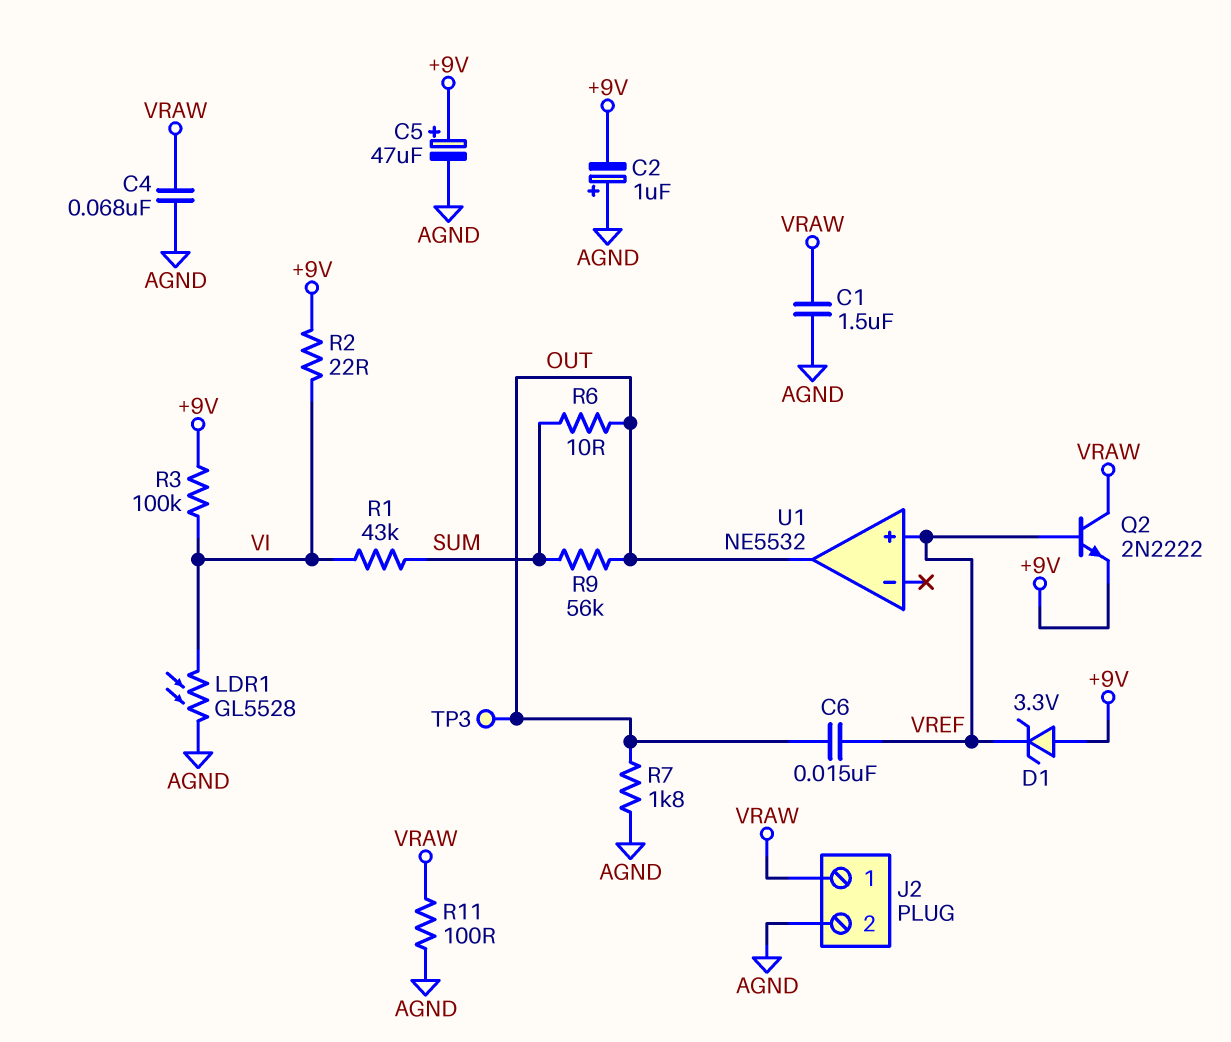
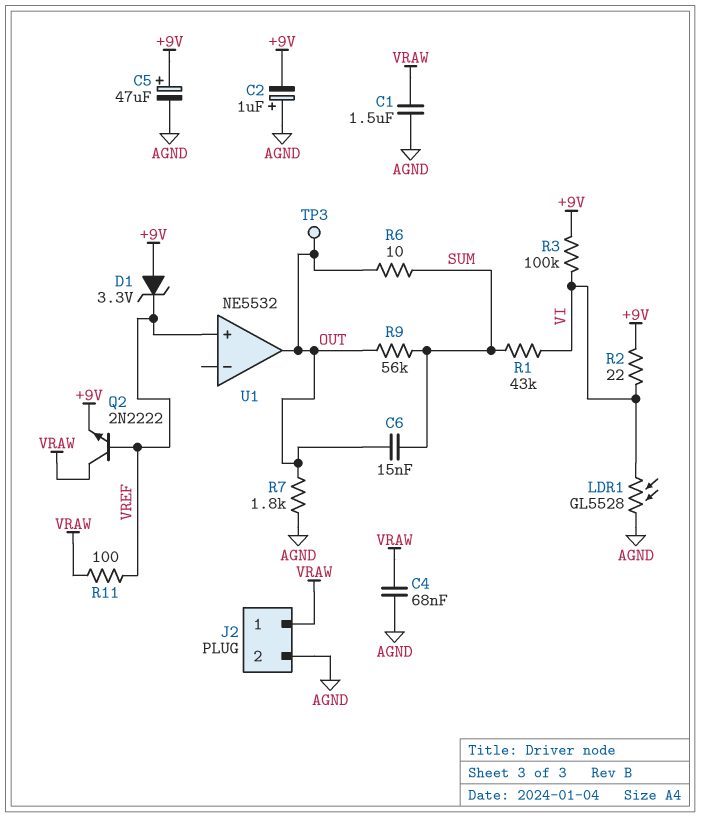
C6: 15nF (OUT, VREF) -> 15nF (OUT, SUM)
R11: 100 (AGND, VRAW) -> 100 (VRAW, VREF)

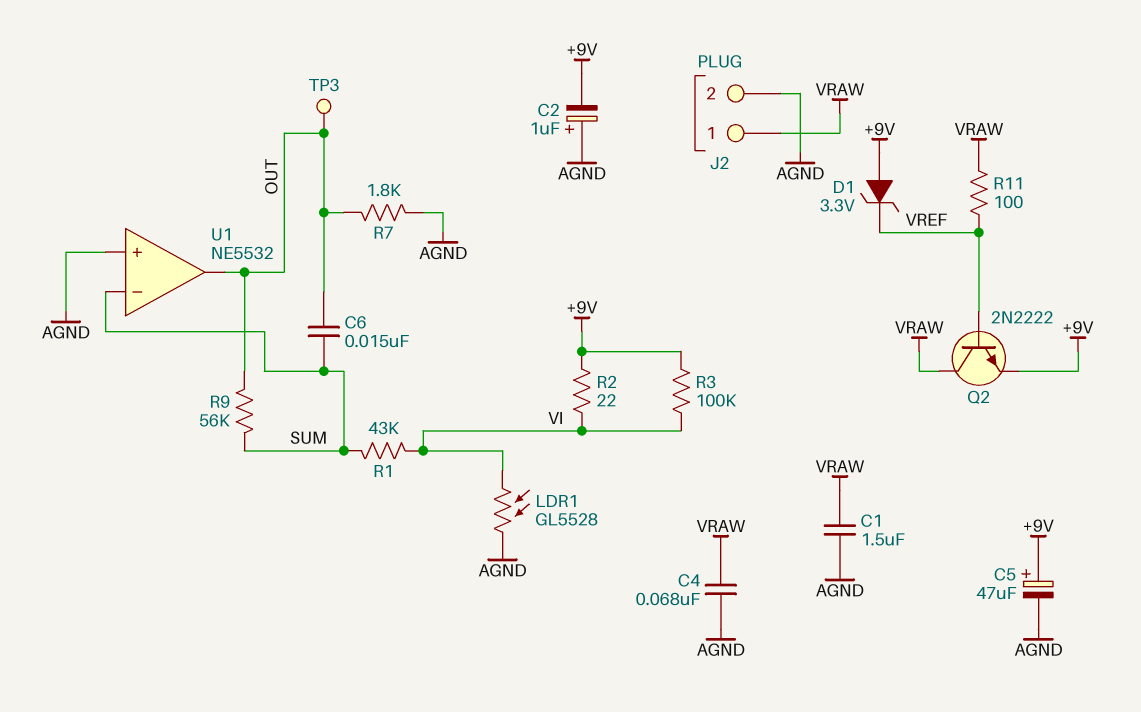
R6: 10 (OUT, SUM) -> none
U1 pin in+: VREF -> AGND
U1 pin in-: none -> SUM

